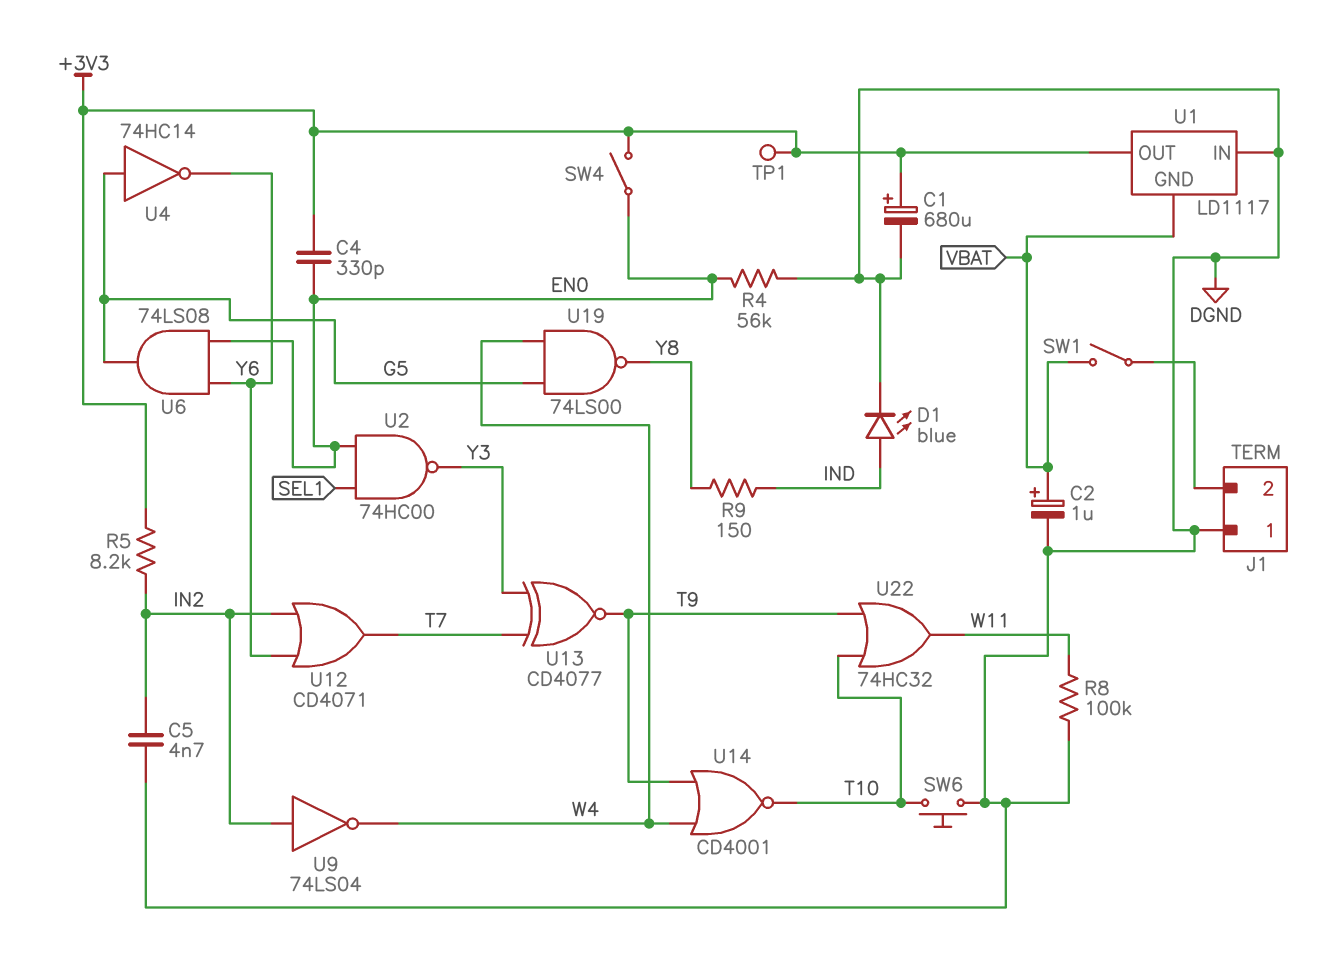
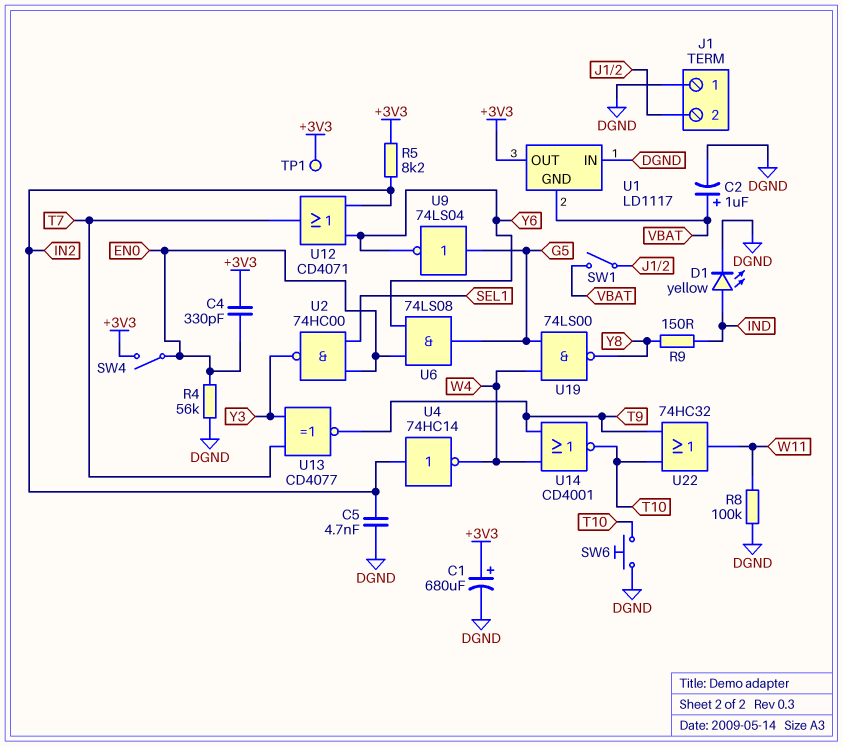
D1: LED blue (A IND, K DGND) -> LED yellow (A IND, K DGND)
U4: NOT 74HC14 (in G5, out Y6) -> NOT 74HC14 (in IN2, out W4)
U9: NOT 74LS04 (in IN2, out W4) -> NOT 74LS04 (in G5, out Y6)

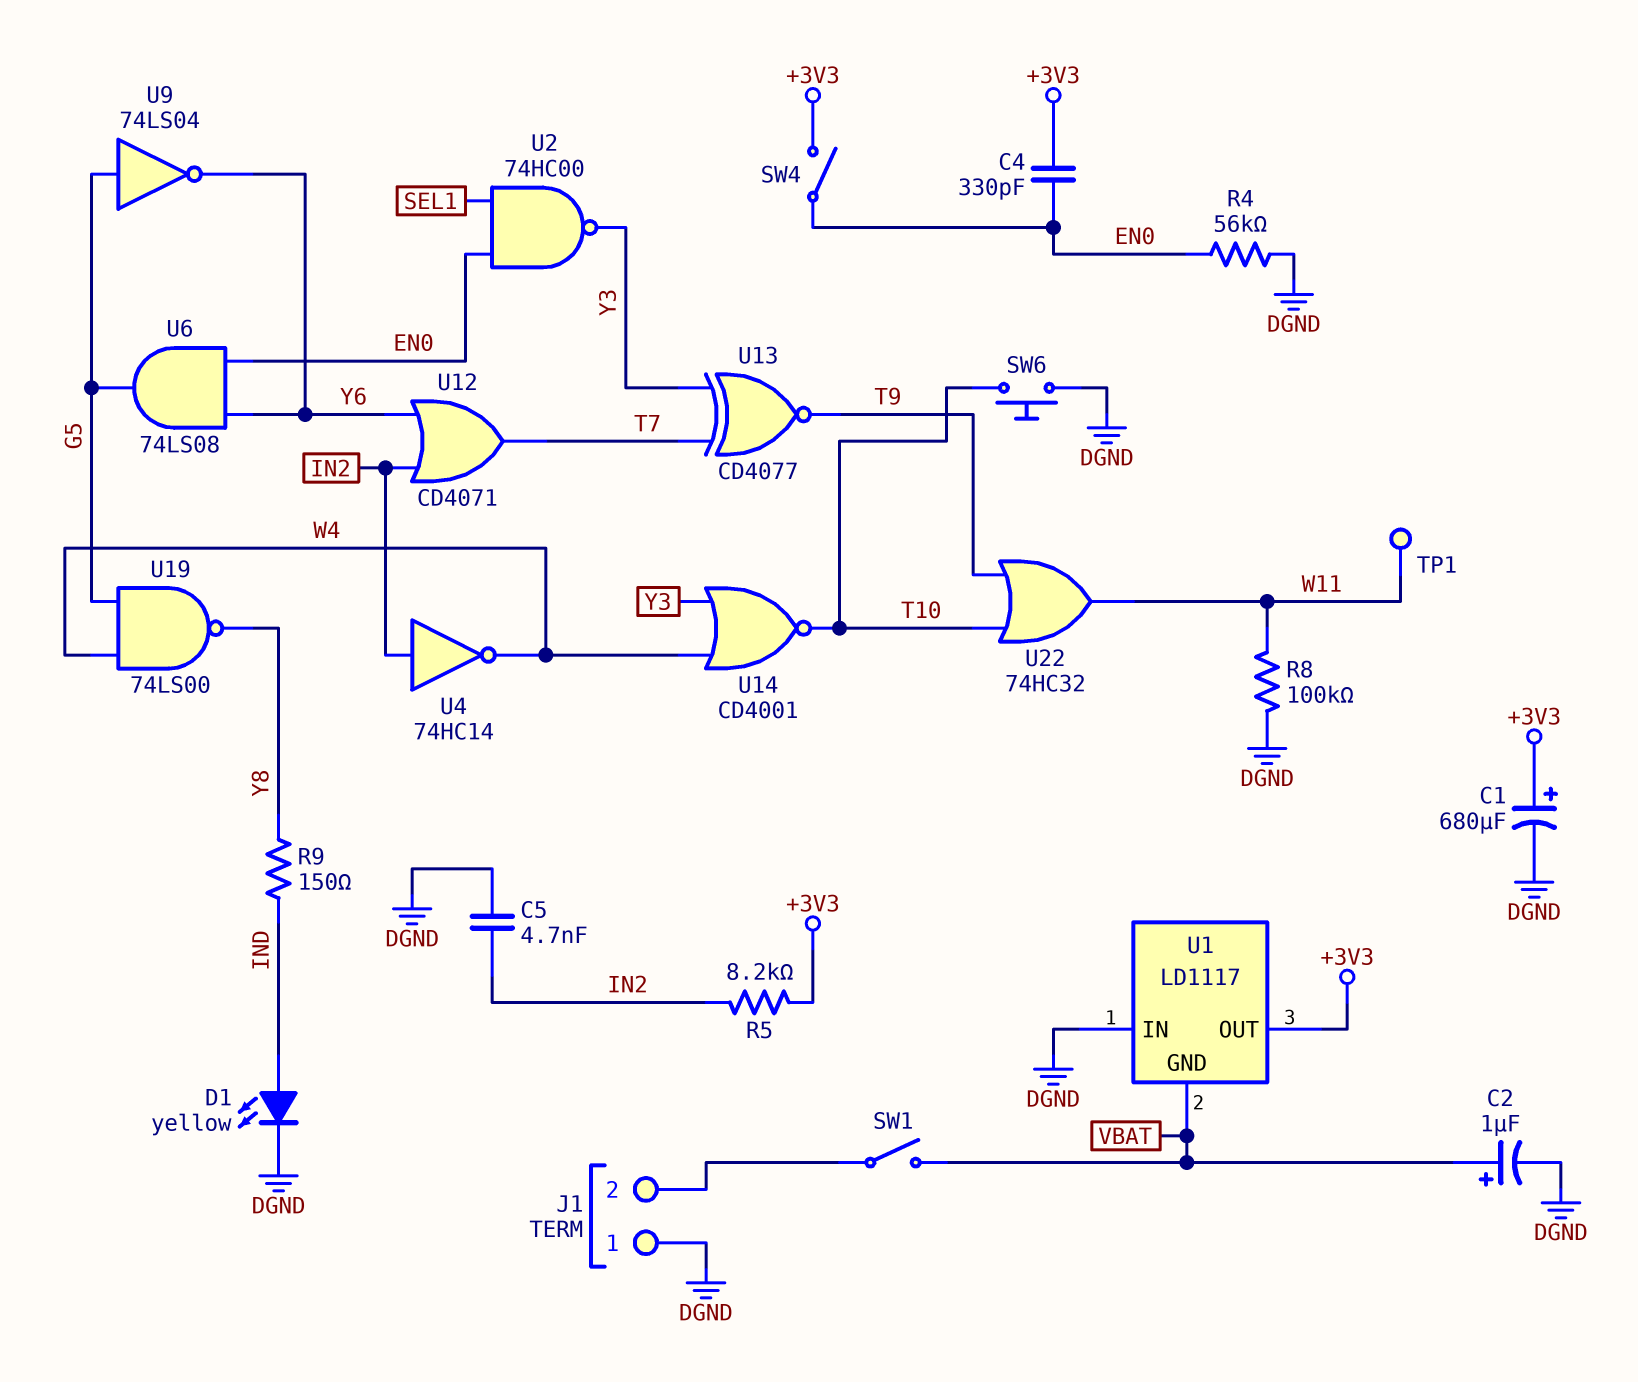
TP1: test point (+3V3) -> test point (W11)
U14: NOR CD4001 (in T9, in W4, out T10) -> NOR CD4001 (in W4, in Y3, out T10)

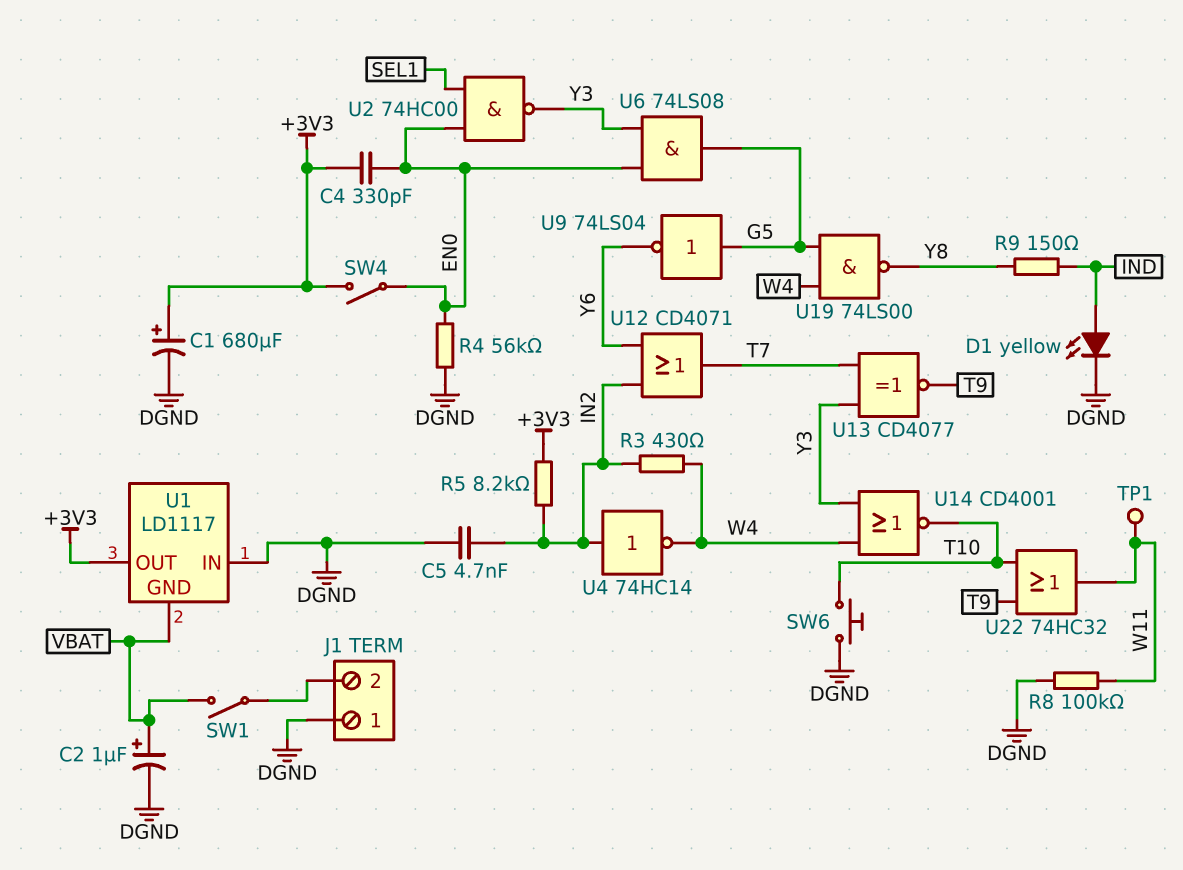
R3: none -> 430 (IN2, W4)
U6: AND 74LS08 (in EN0, in Y6, out G5) -> AND 74LS08 (in EN0, in Y3, out G5)

